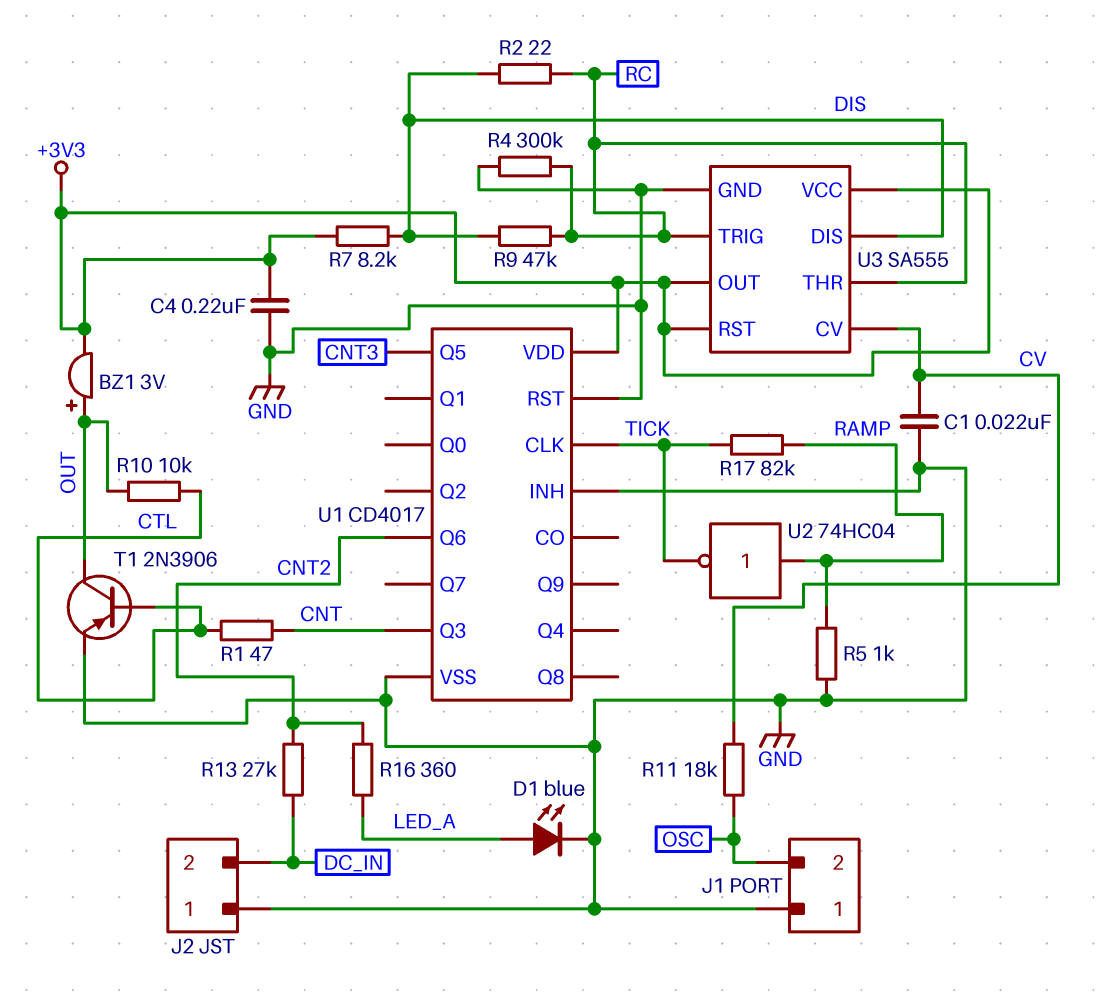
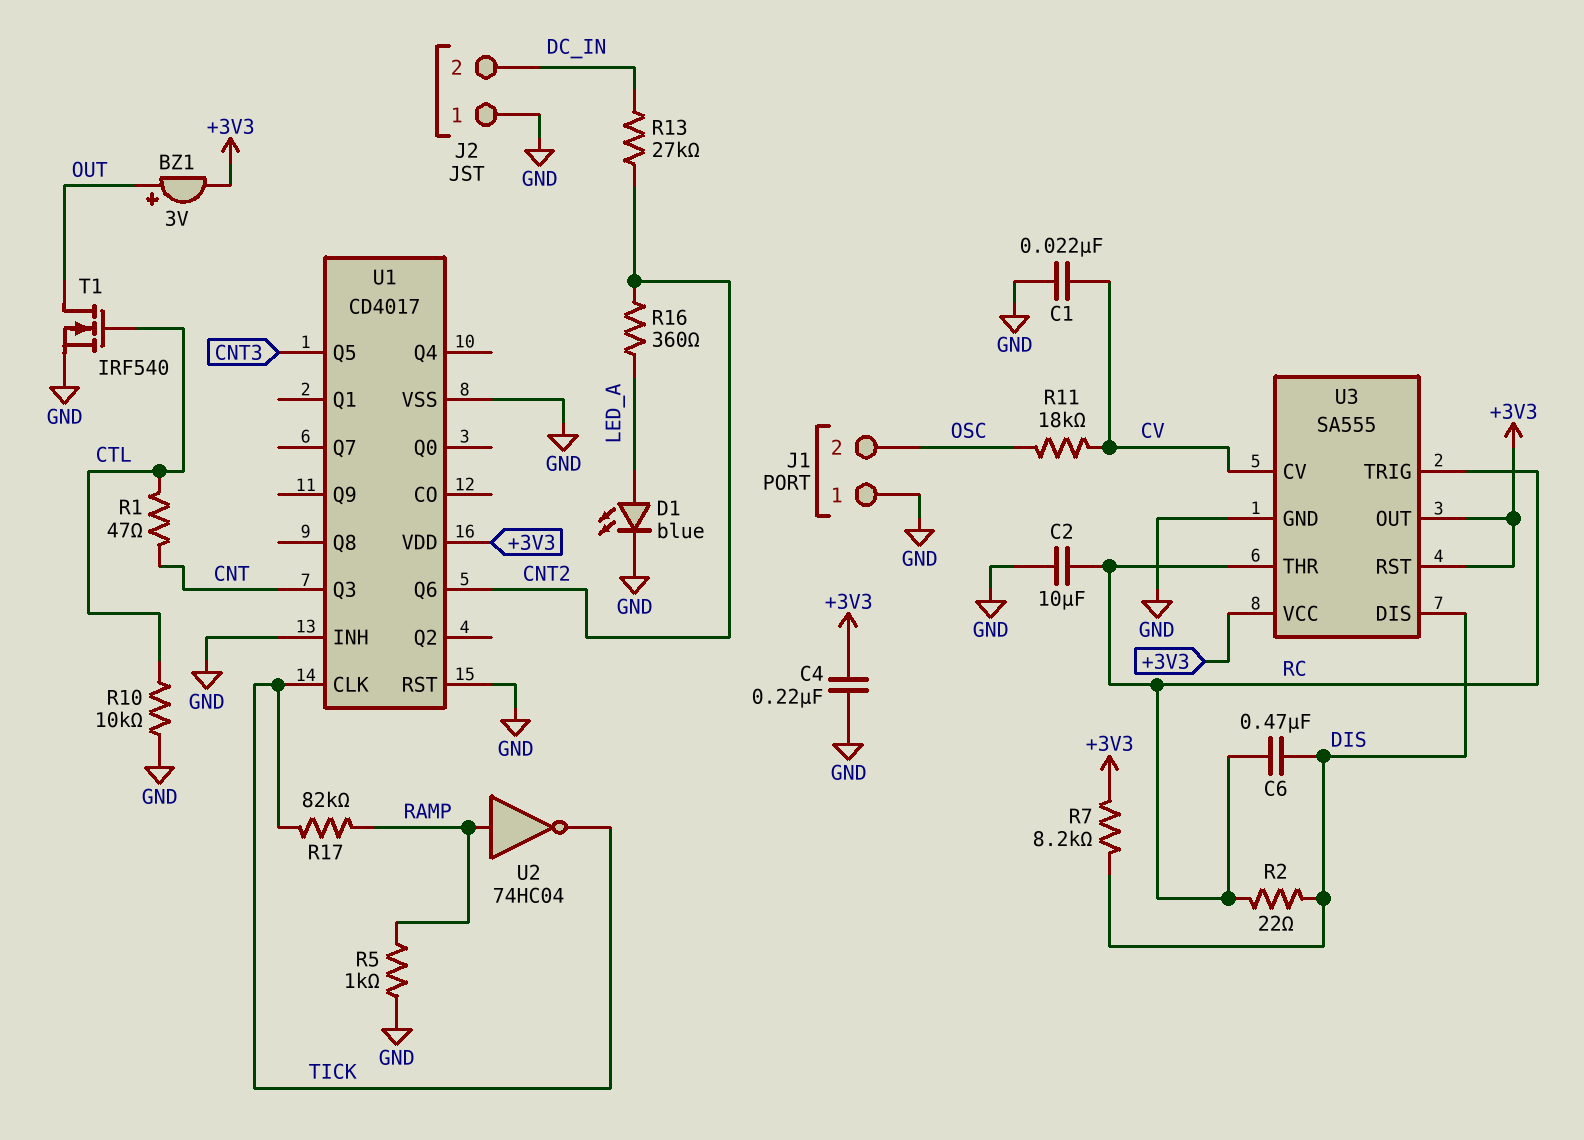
C2: none -> 10uF (GND, RC)
C6: none -> 470nF (DIS, RC)
R4: 300k (GND, RC) -> none
R9: 47k (DIS, RC) -> none
R10: 10k (CTL, OUT) -> 10k (CTL, GND)
T1: PNP 2N3906 (B CTL, C OUT, E GND) -> NMOS IRF540 (G CTL, D OUT, S GND)

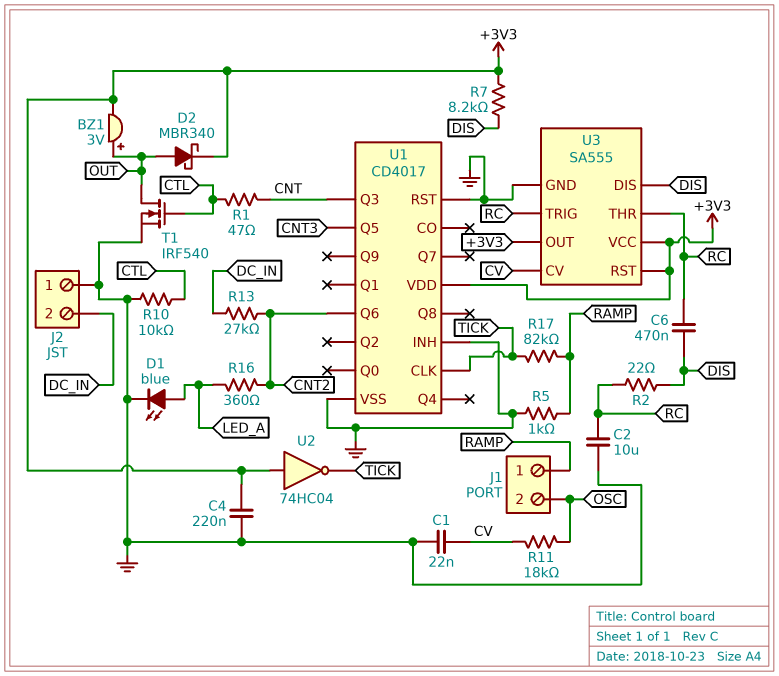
D2: none -> schottky MBR340 (A OUT, K +3V3)
J1 pin 1: GND -> RAMP
U2: NOT 74HC04 (in RAMP, out TICK) -> NOT 74HC04 (in +3V3, out TICK)

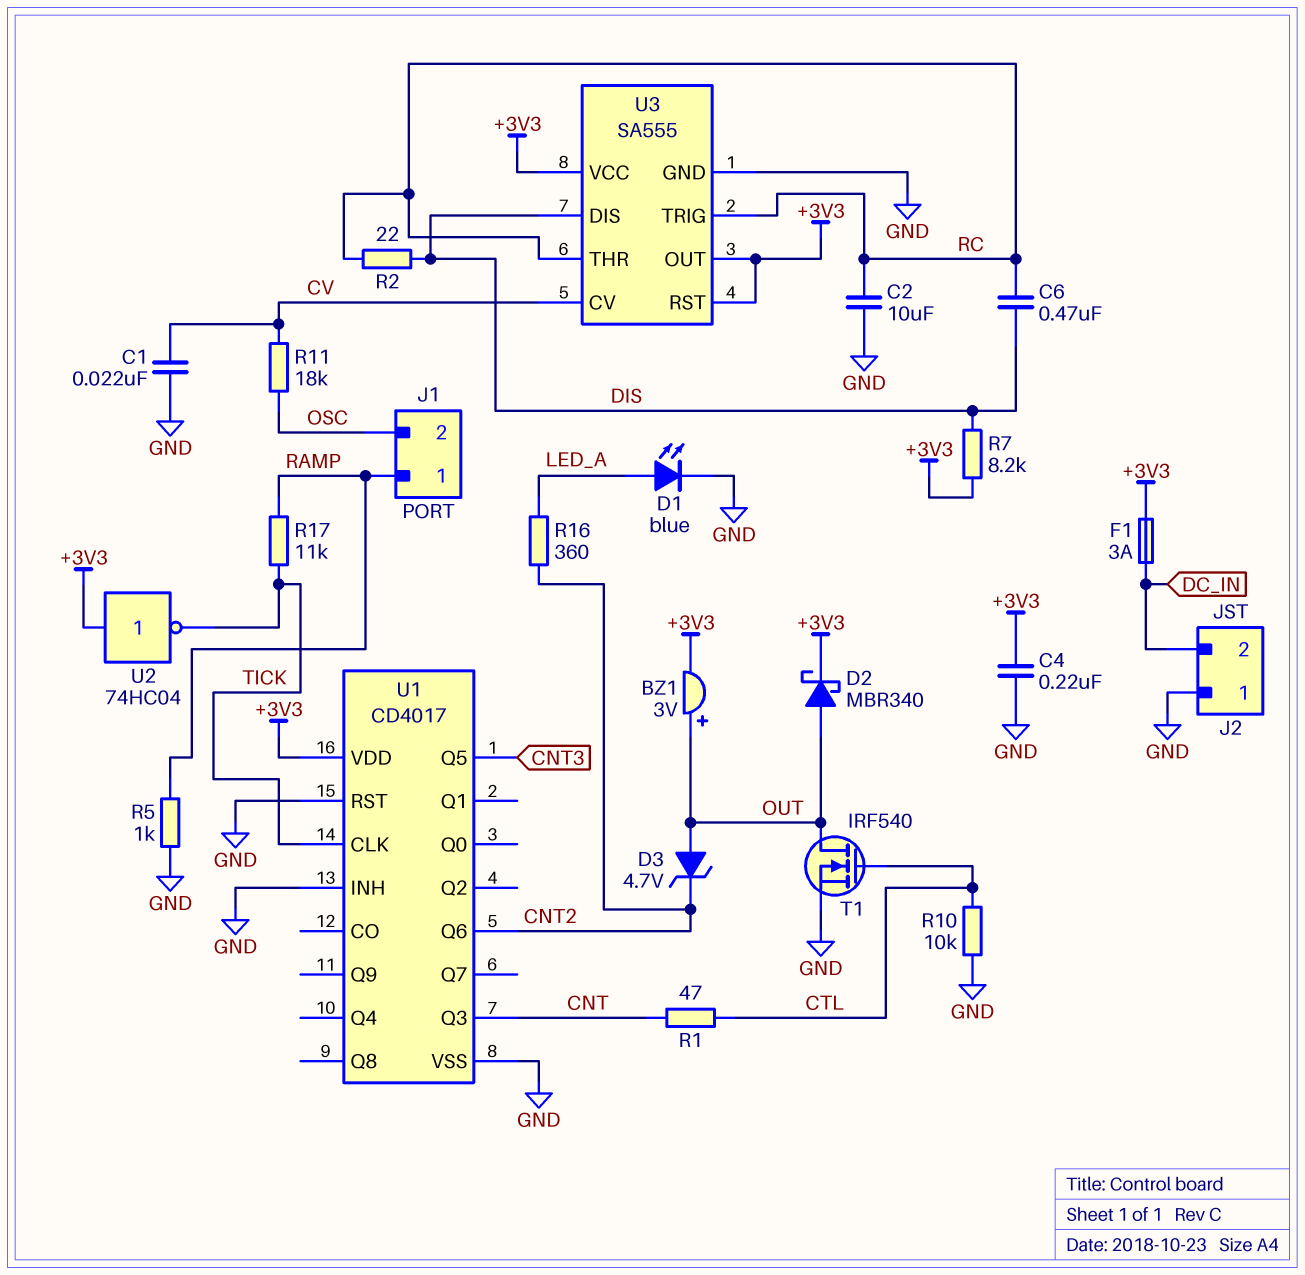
D3: none -> zener 4.7V (A OUT, K CNT2)
F1: none -> 3A (+3V3, DC_IN)
R13: 27k (CNT2, DC_IN) -> none
R17: 82k (RAMP, TICK) -> 11k (RAMP, TICK)

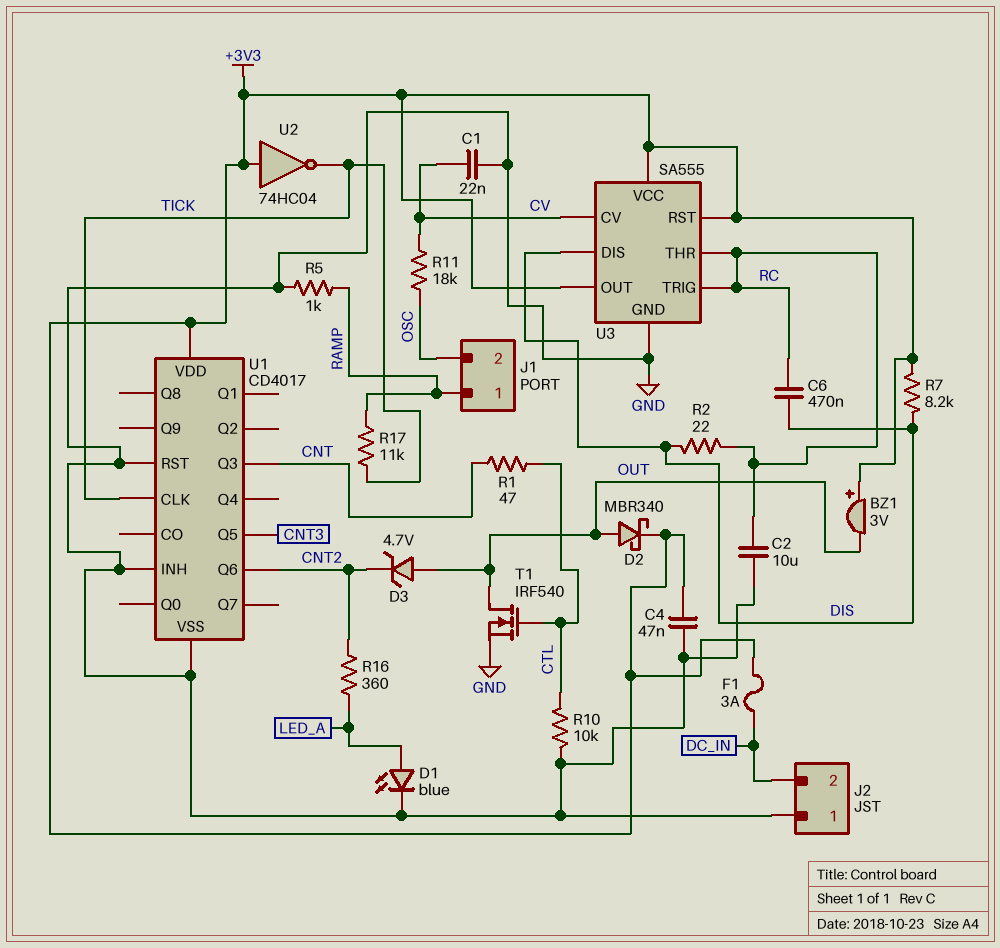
BZ1: buzzer 3V (plus OUT, minus +3V3) -> buzzer 3V (plus +3V3, minus OUT)
C4: 220nF (+3V3, GND) -> 47nF (+3V3, GND)

